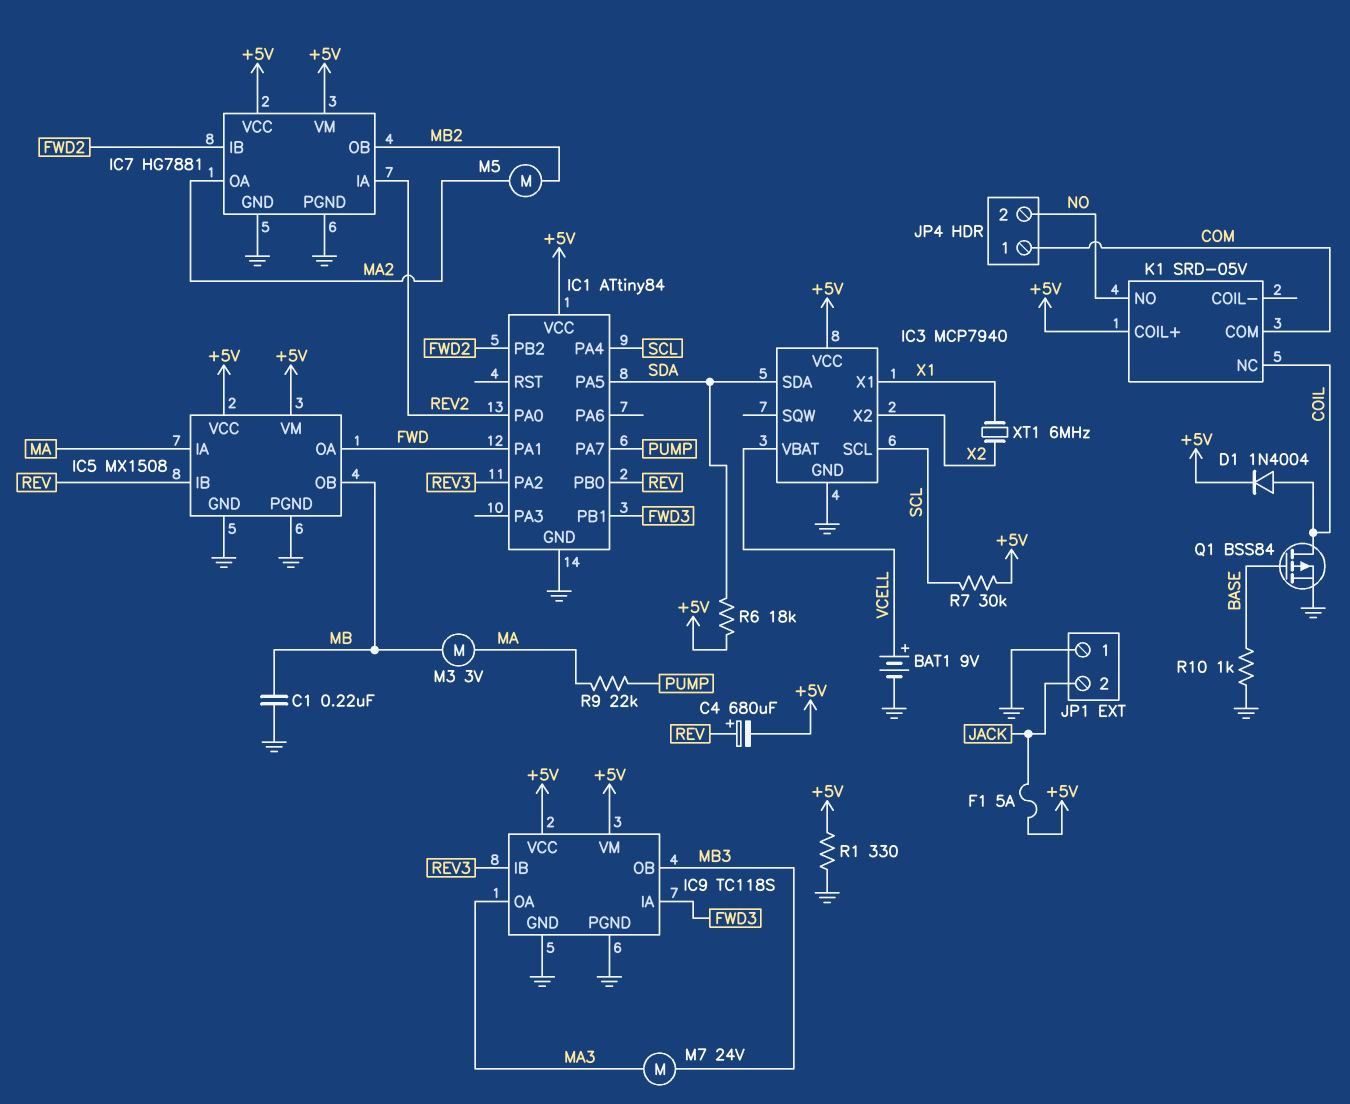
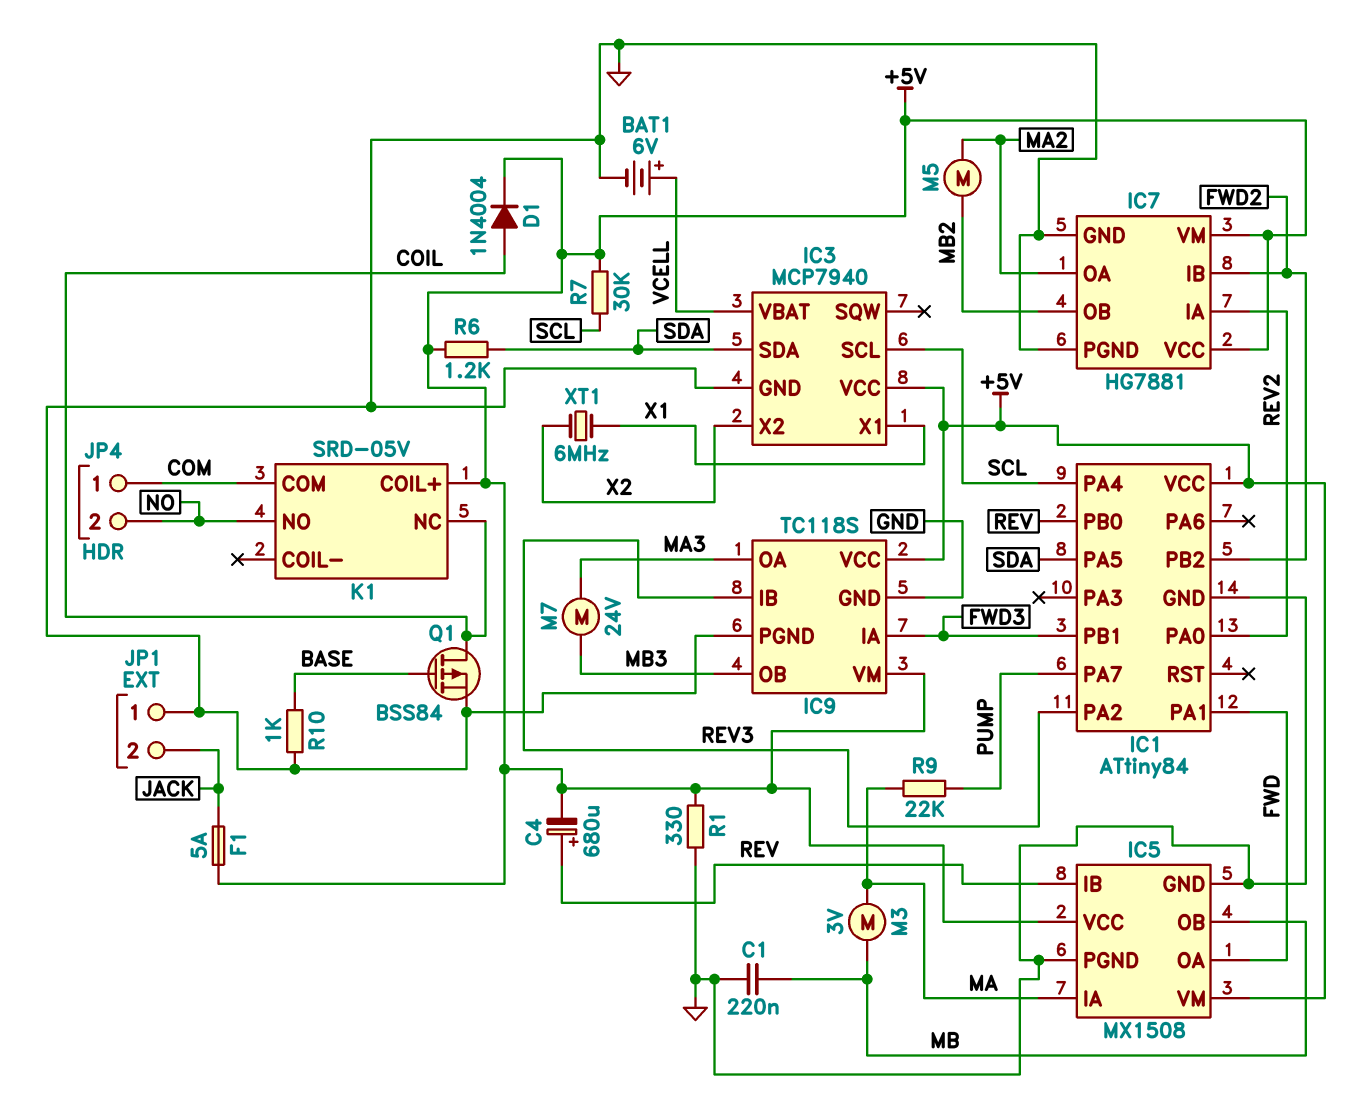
BAT1: 9V (plus VCELL, minus GND) -> 6V (plus VCELL, minus GND)
R6: 18k (+5V, SDA) -> 1.2k (+5V, SDA)

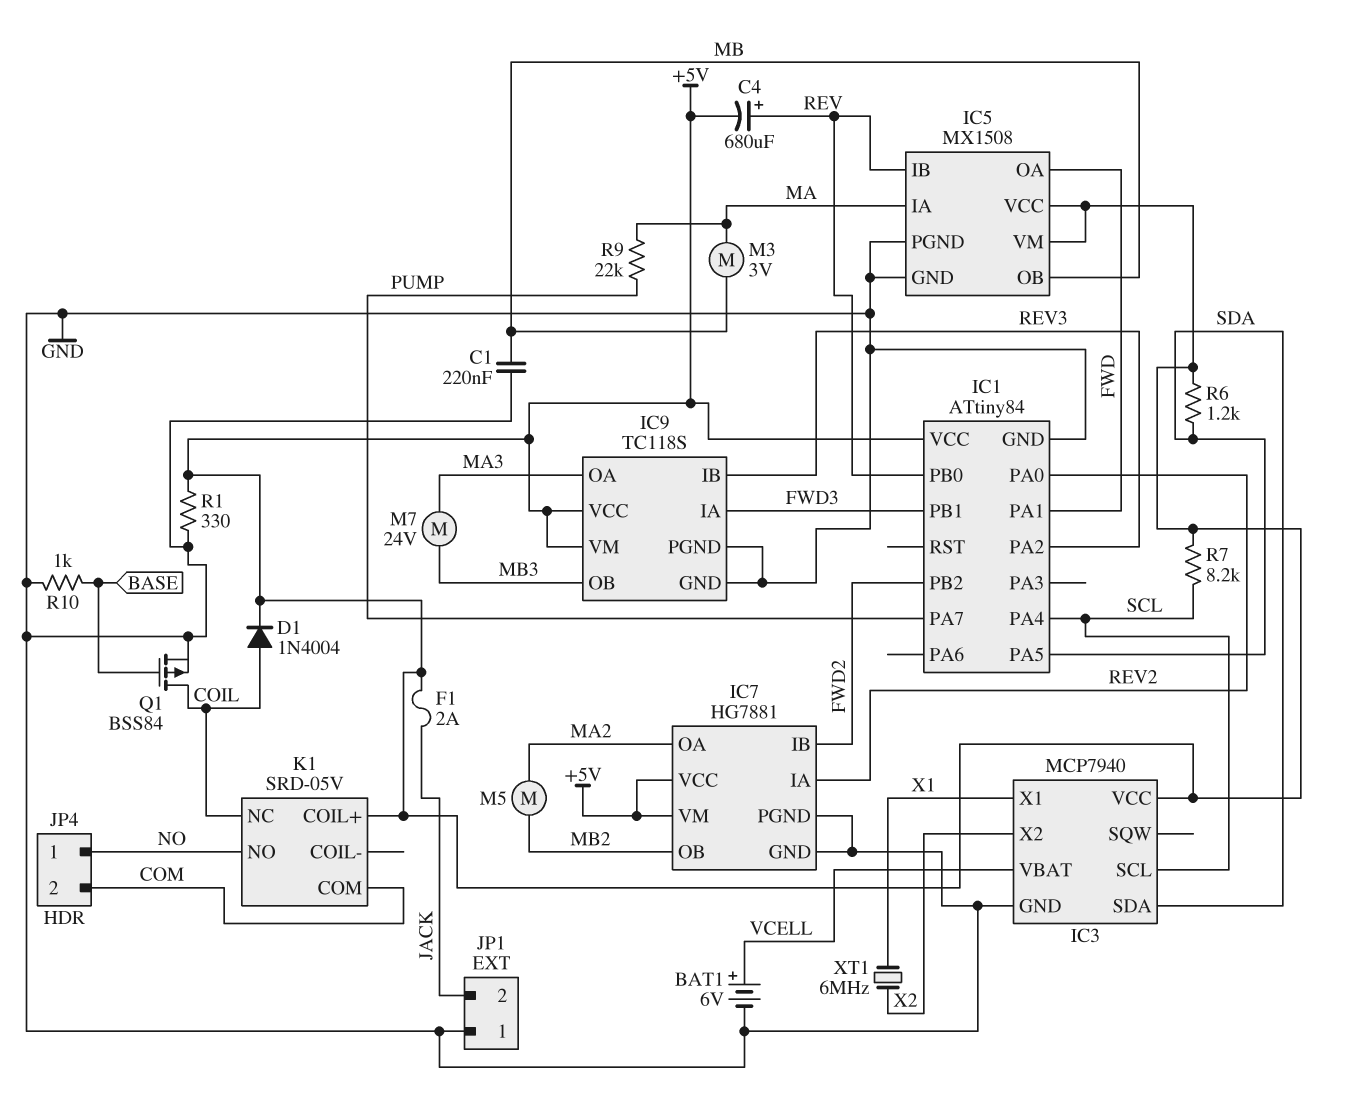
F1: 5A (+5V, JACK) -> 2A (+5V, JACK)
JP4 pin 1: COM -> NO
JP4 pin 2: NO -> COM
R7: 30k (+5V, SCL) -> 8.2k (+5V, SCL)

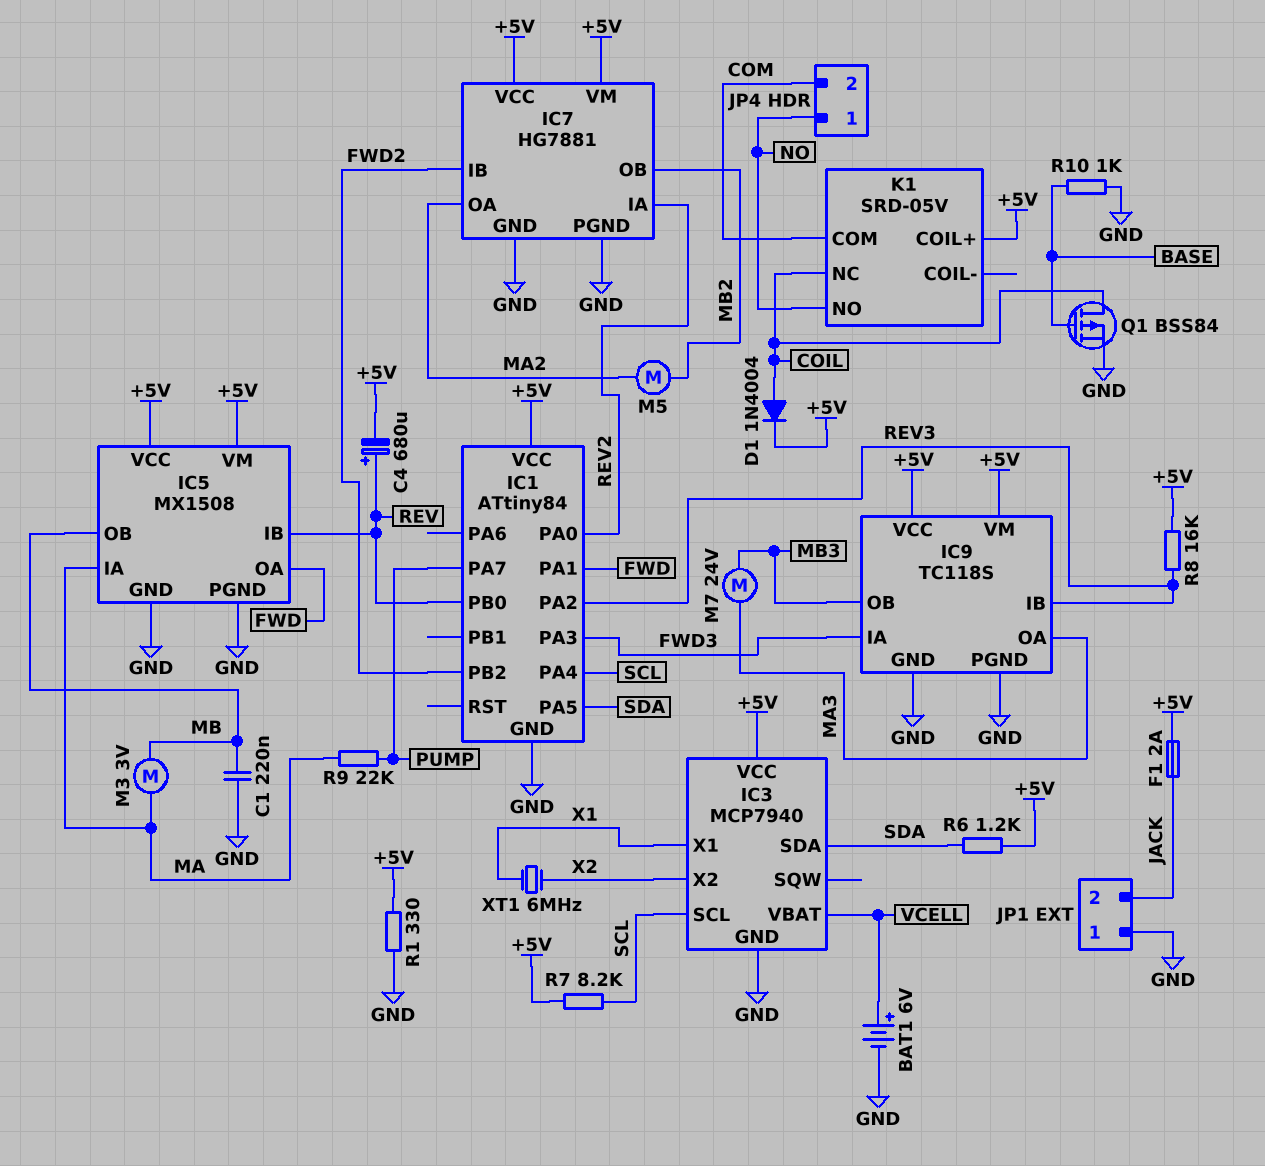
IC1 pin PA3: none -> FWD3
IC1 pin PB1: FWD3 -> none
R8: none -> 16k (+5V, REV3)

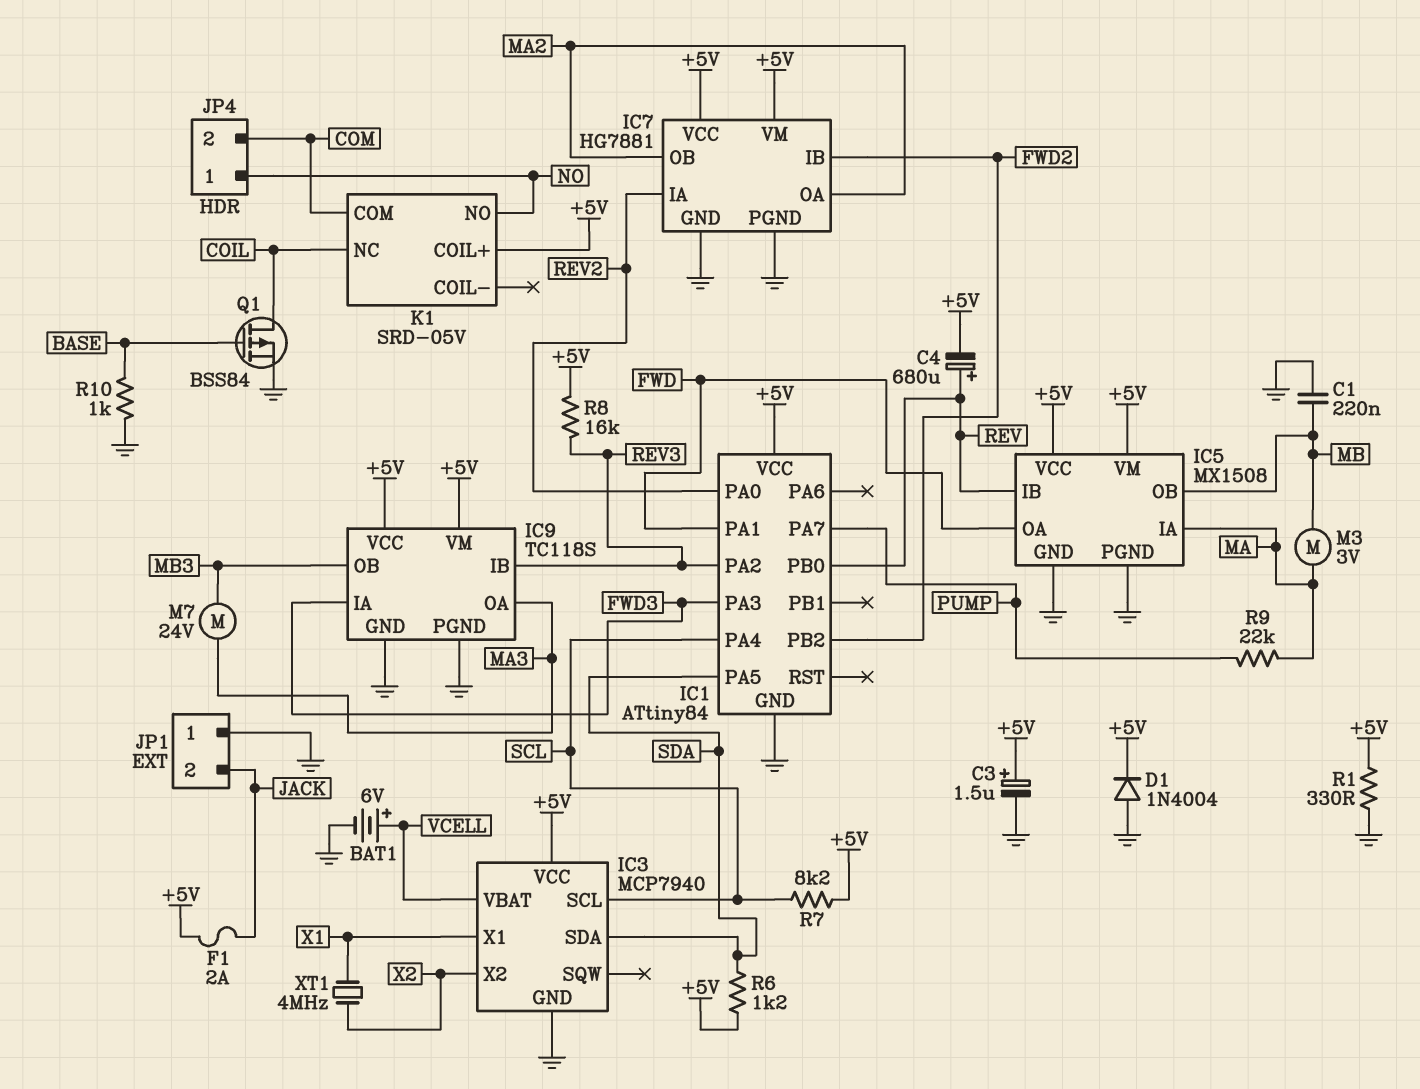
C3: none -> 1.5uF (plus +5V, minus GND)
D1: diode 1N4004 (A COIL, K +5V) -> diode 1N4004 (A GND, K +5V)
IC7 pin OB: MB2 -> MA2
M5: motor (MA2, MB2) -> none
XT1: 6MHz (X1, X2) -> 4MHz (X1, X2)

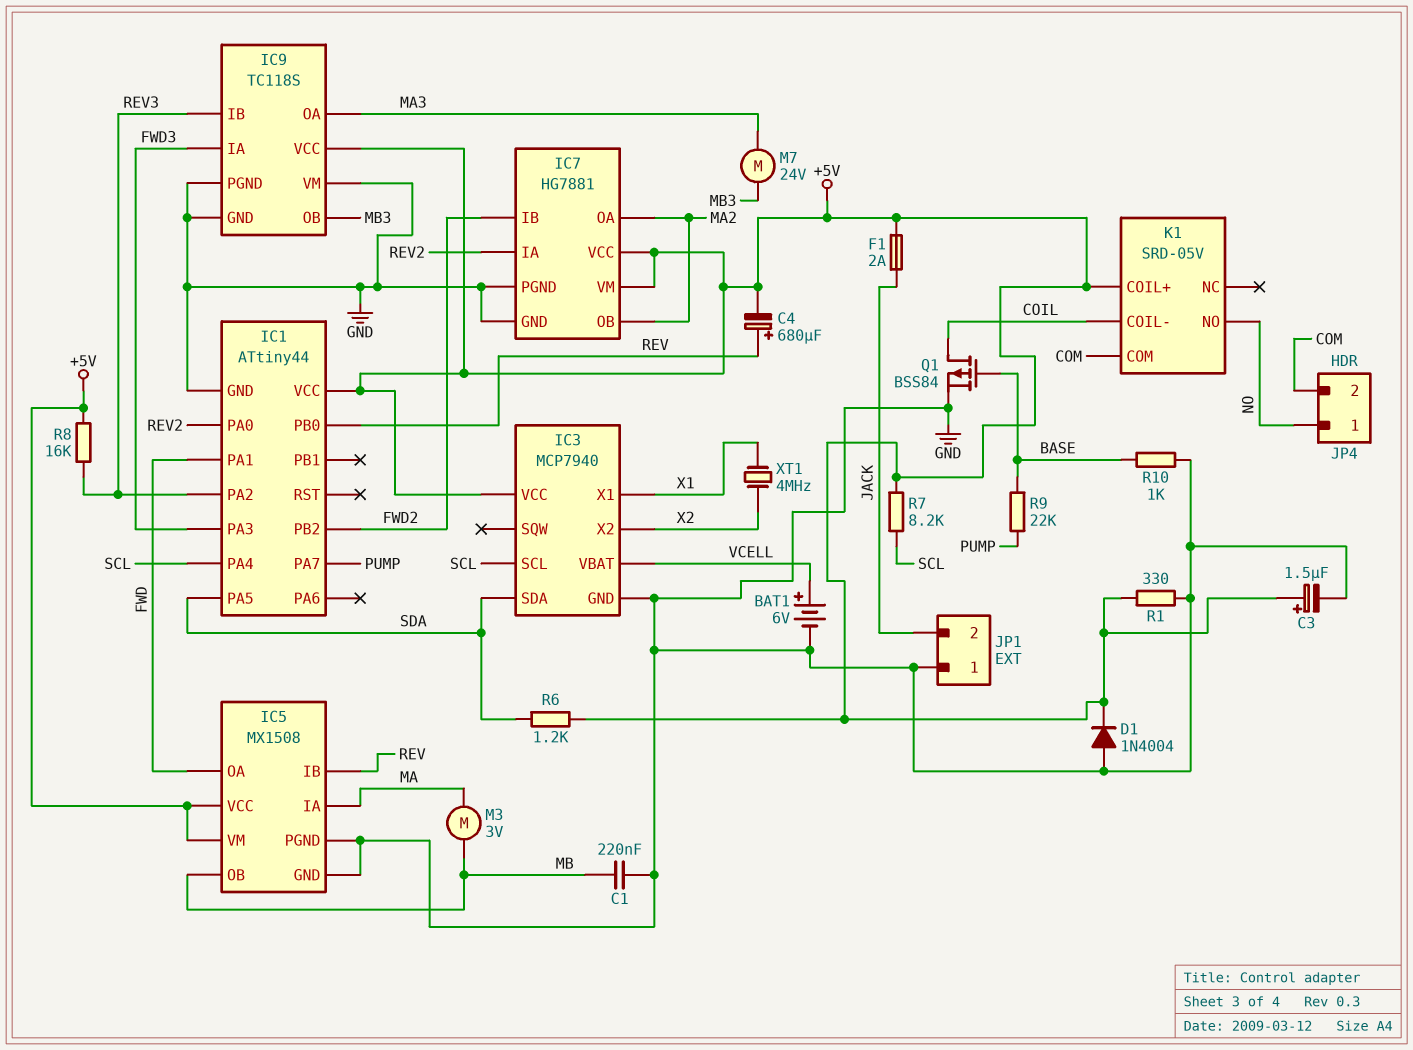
IC1: ATtiny84 -> ATtiny44
IC9 pin VM: +5V -> GND
K1 pin COIL-: none -> COIL
K1 pin NC: COIL -> none
R9: 22k (MA, PUMP) -> 22k (BASE, PUMP)

